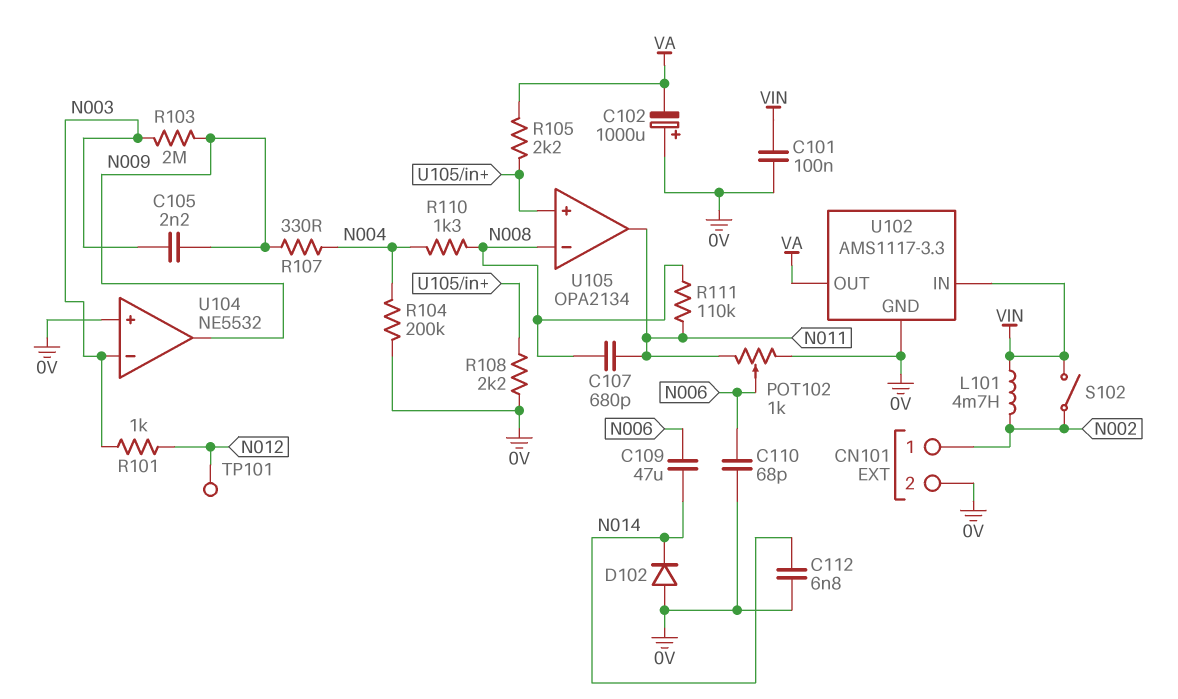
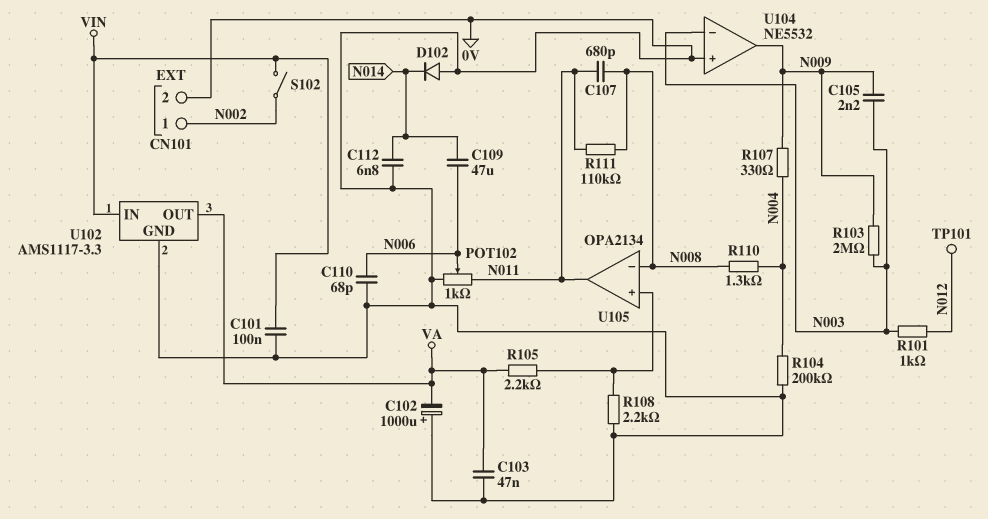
C103: none -> 47nF (0V, VA)
L101: 4.7mH (N002, VIN) -> none

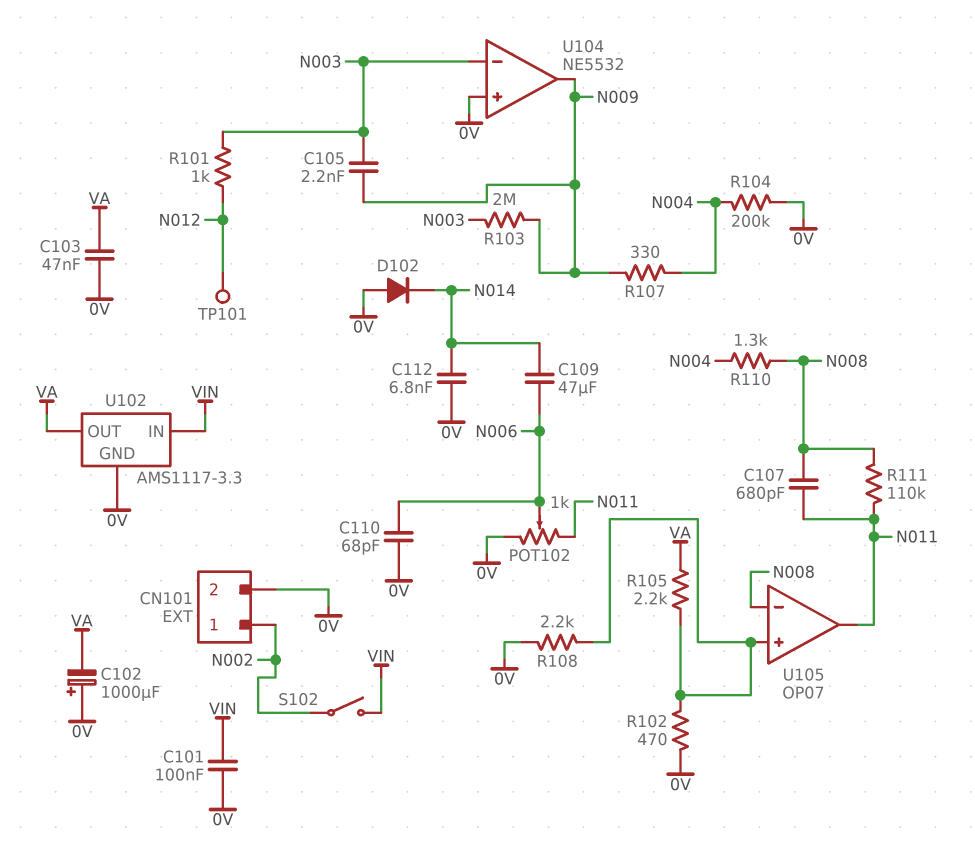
R102: none -> 470 (0V, U105/in+)
U105: OPA2134 -> OP07

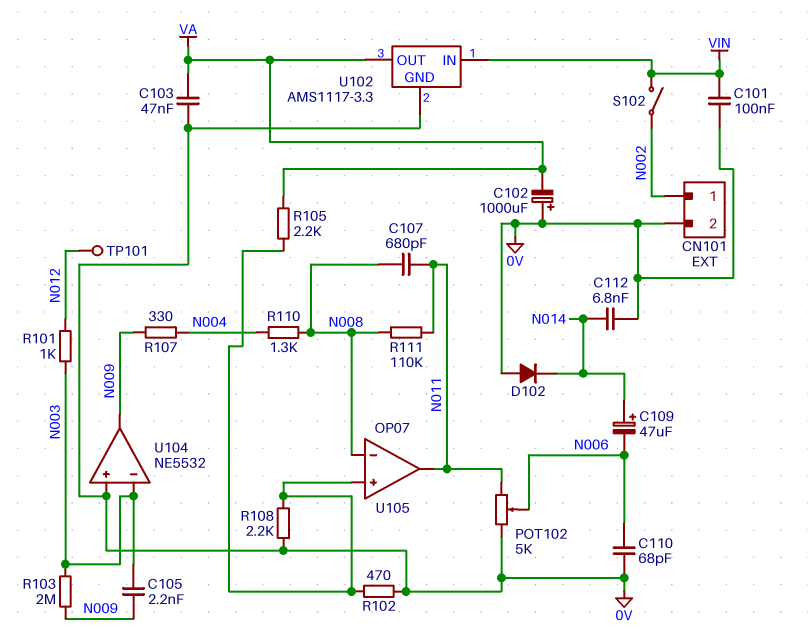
C109: 47uF (N006, N014) -> 47uF (plus N014, minus N006)
POT102: 1k (0V, N011, wiper N006) -> 5k (0V, N011, wiper N006)
R104: 200k (0V, N004) -> none

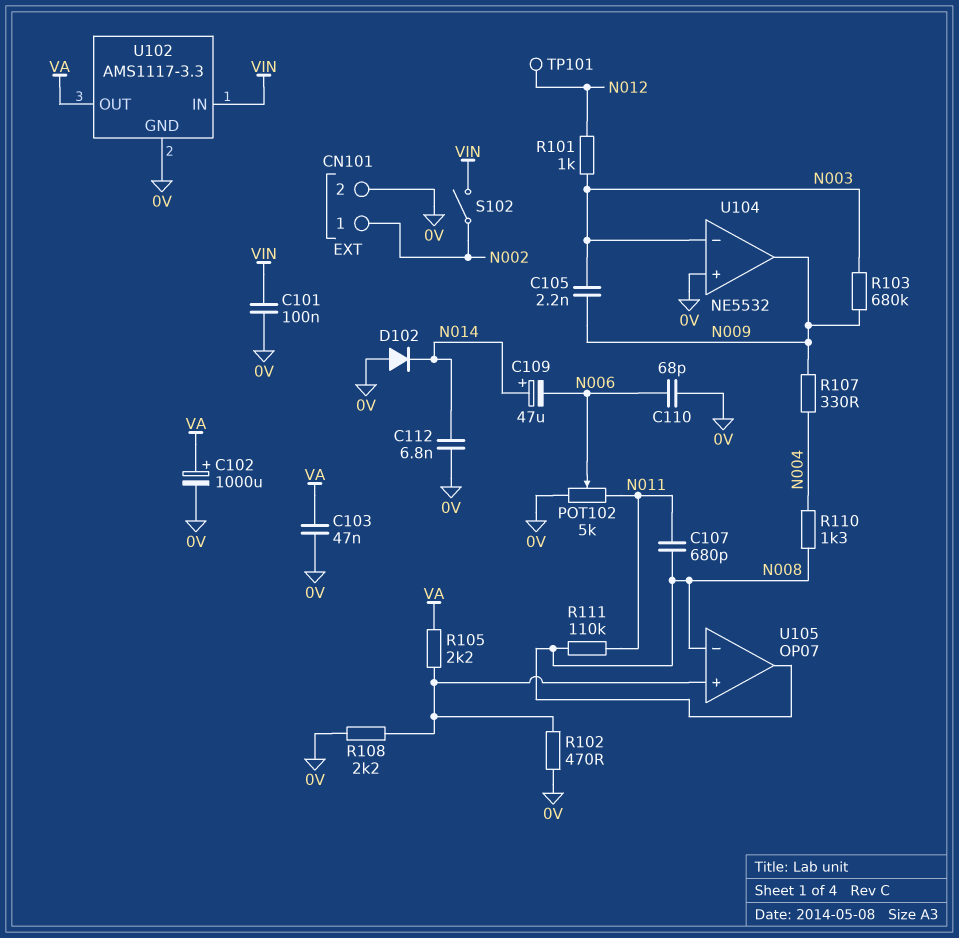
C102: 1000uF (plus 0V, minus VA) -> 1000uF (plus VA, minus 0V)
R103: 2M (N003, N009) -> 680k (N003, N009)
U105 pin out: N011 -> N008

